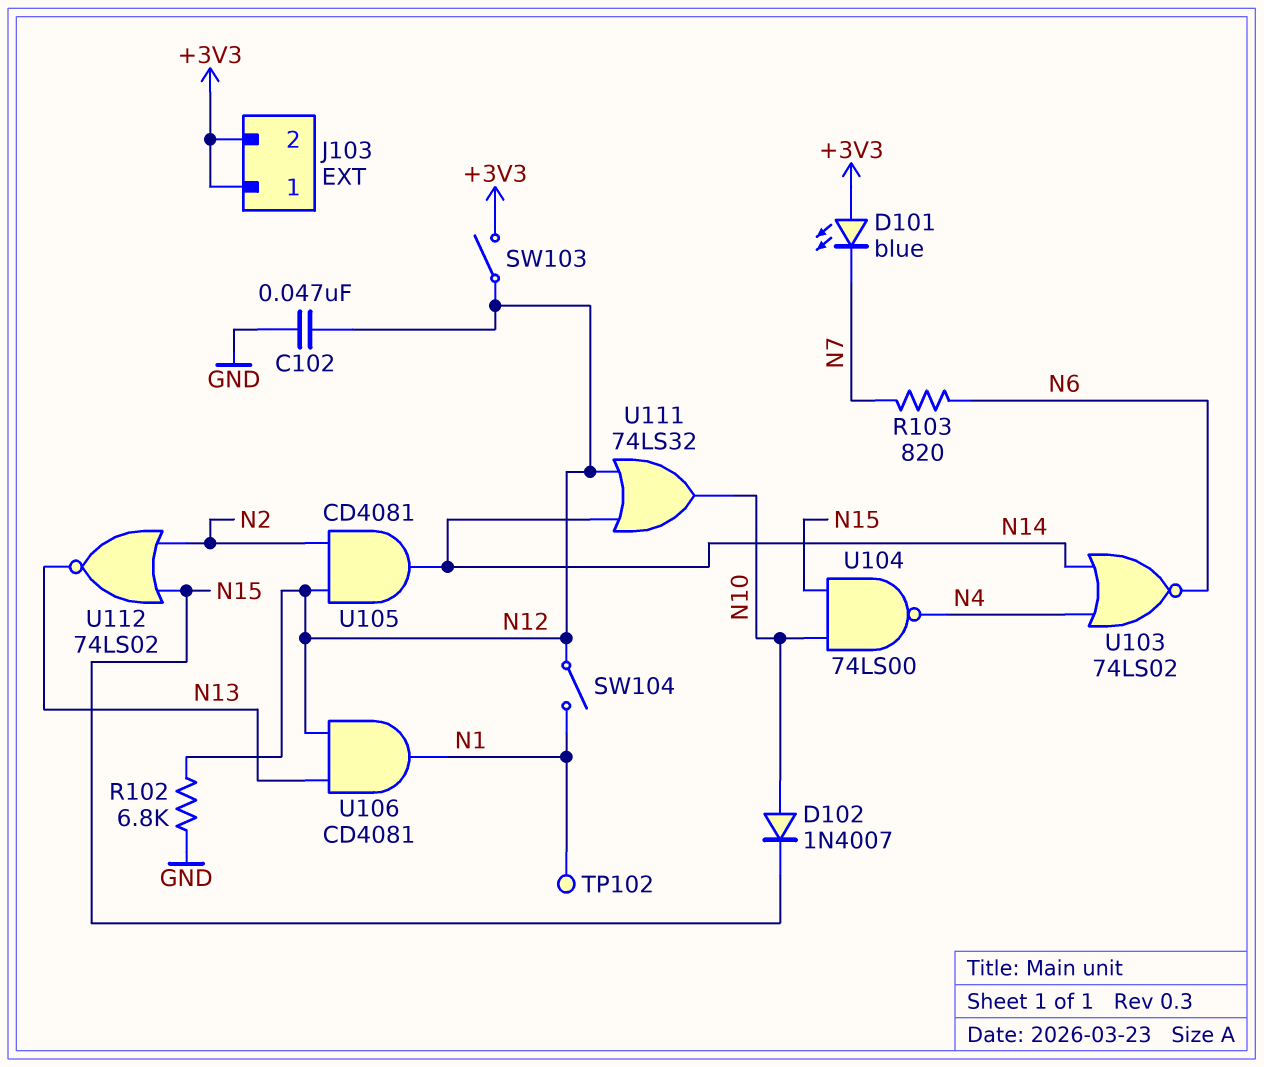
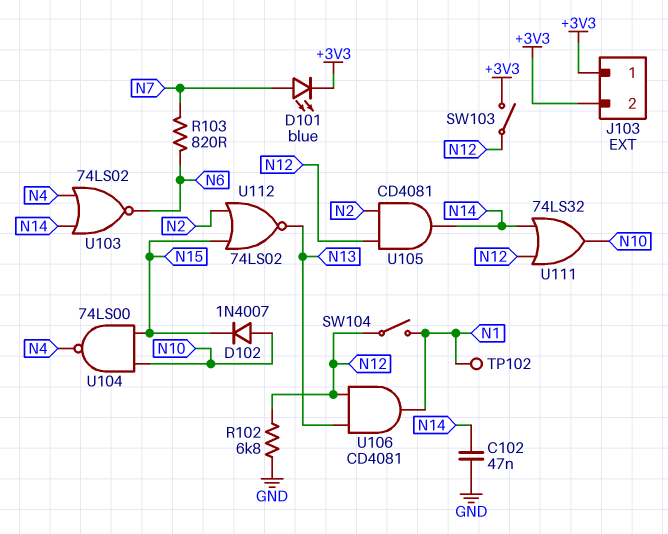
C102: 47nF (GND, N12) -> 47nF (GND, N14)
D101: LED blue (A +3V3, K N7) -> LED blue (A N7, K +3V3)

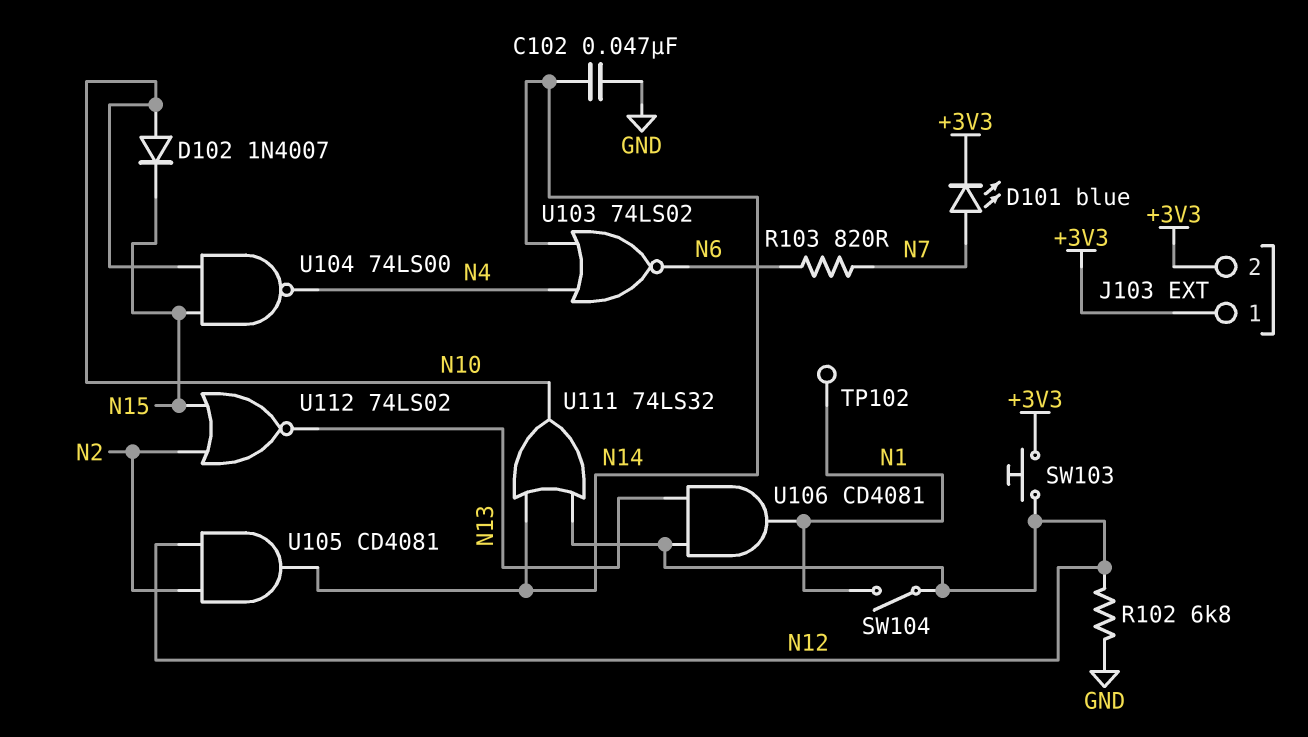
SW103: switch (+3V3, N12) -> button (+3V3, N12)

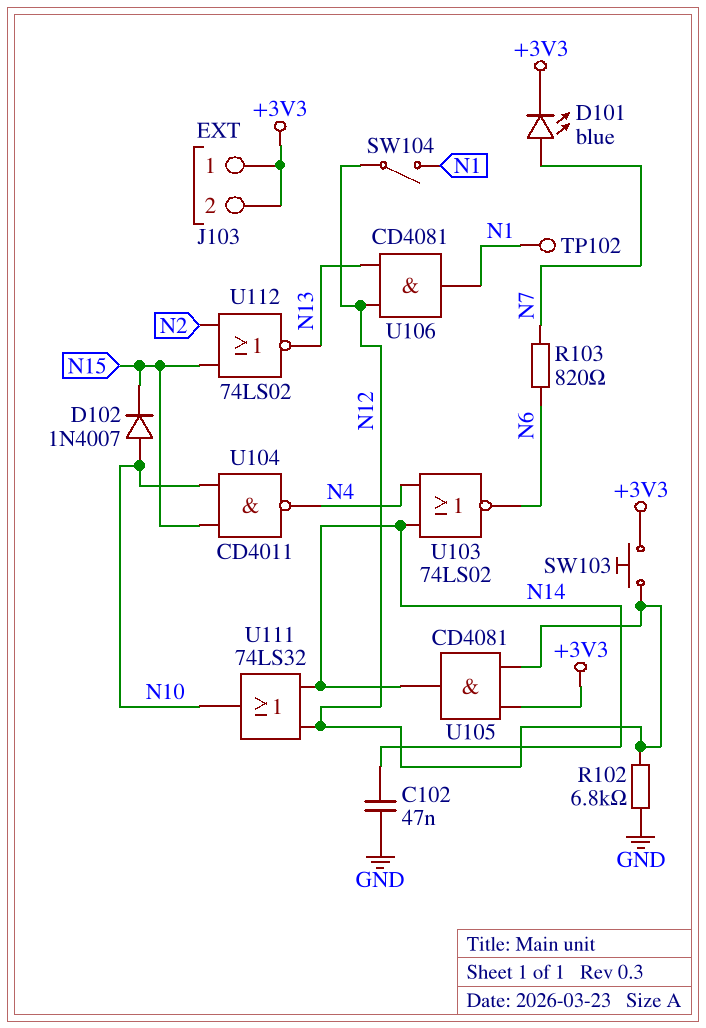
U104: NAND 74LS00 (in N10, in N15, out N4) -> NAND CD4011 (in N10, in N15, out N4)
U105: AND CD4081 (in N2, in N12, out N14) -> AND CD4081 (in +3V3, in N12, out N14)

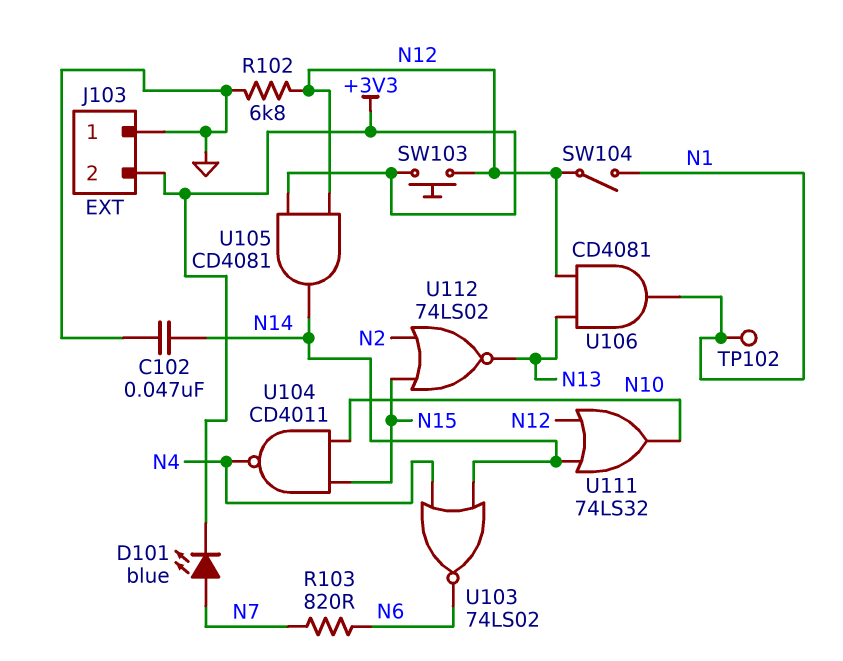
D102: diode 1N4007 (A N10, K N15) -> none
J103 pin 1: +3V3 -> GND

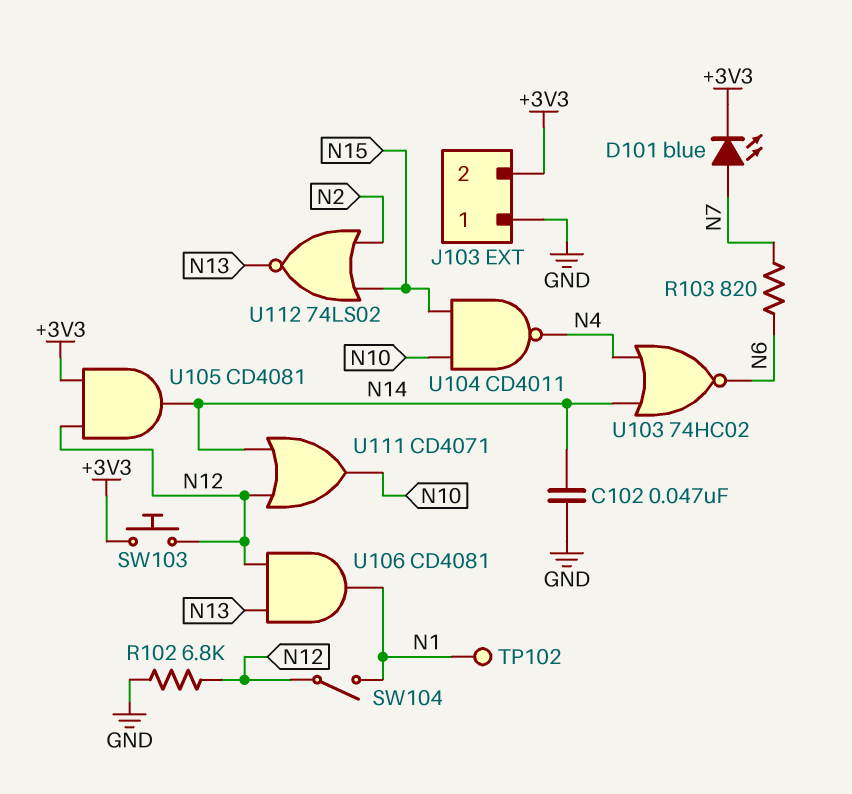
U103: NOR 74LS02 (in N4, in N14, out N6) -> NOR 74HC02 (in N4, in N14, out N6)
U111: OR 74LS32 (in N12, in N14, out N10) -> OR CD4071 (in N12, in N14, out N10)

